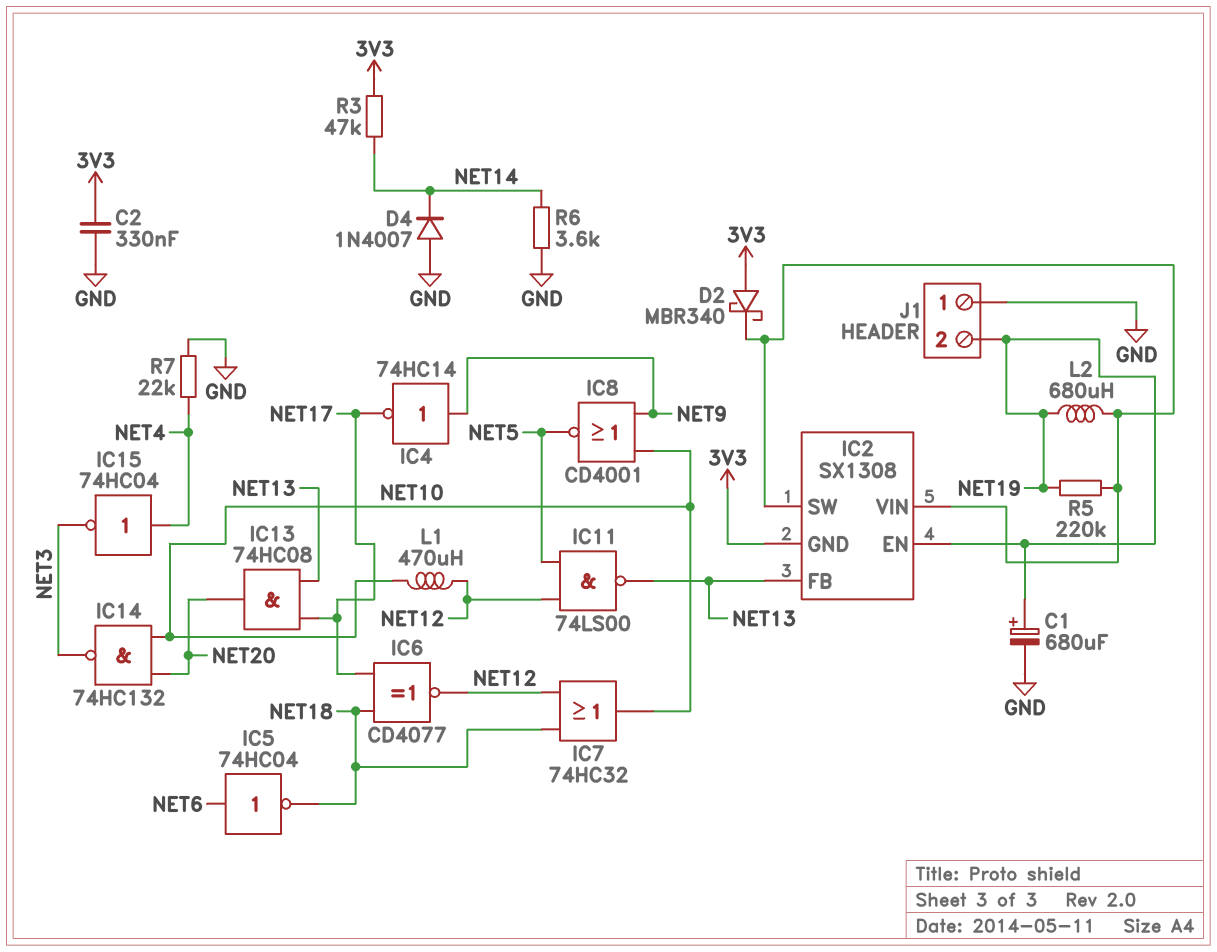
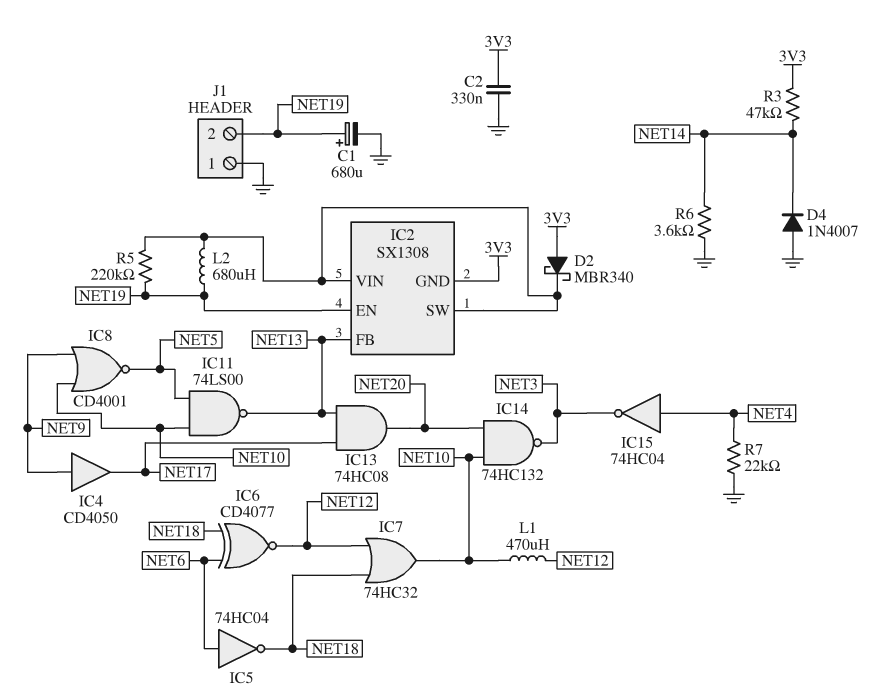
IC4: NOT 74HC14 (in NET9, out NET17) -> buffer CD4050 (in NET9, out NET17)
IC6: XNOR CD4077 (in NET17, in NET18, out NET12) -> XNOR CD4077 (in NET6, in NET18, out NET12)
IC11: NAND 74LS00 (in NET5, in NET12, out NET13) -> NAND 74LS00 (in NET5, in NET10, out NET13)

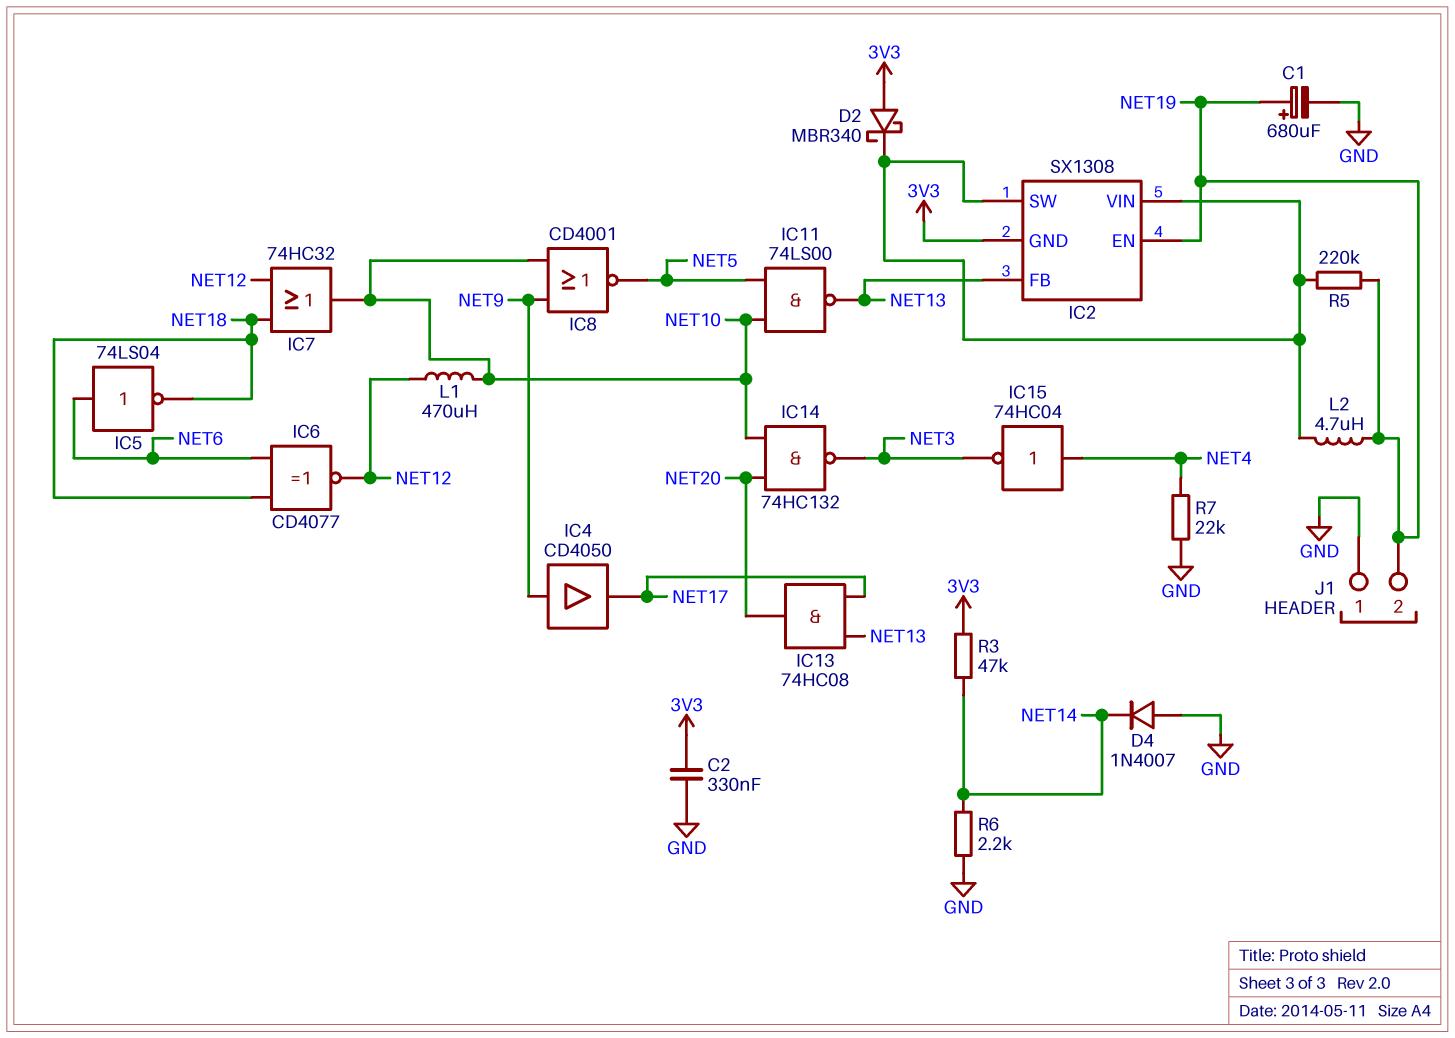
IC5: NOT 74HC04 (in NET6, out NET18) -> NOT 74LS04 (in NET6, out NET18)
L2: 680uH (IC2/SW, NET19) -> 4.7uH (IC2/SW, NET19)
R6: 3.6k (GND, NET14) -> 2.2k (GND, NET14)

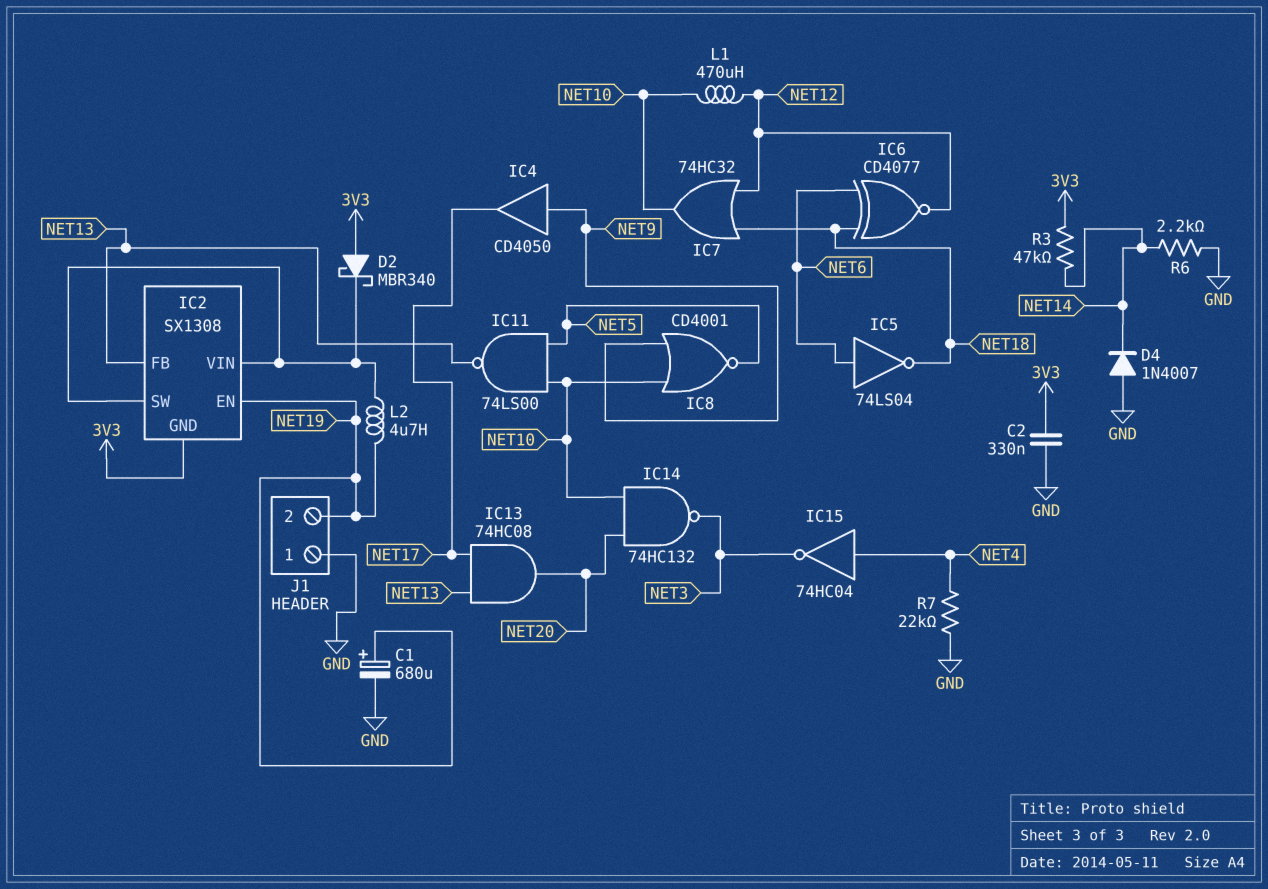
R5: 220k (IC2/SW, NET19) -> none

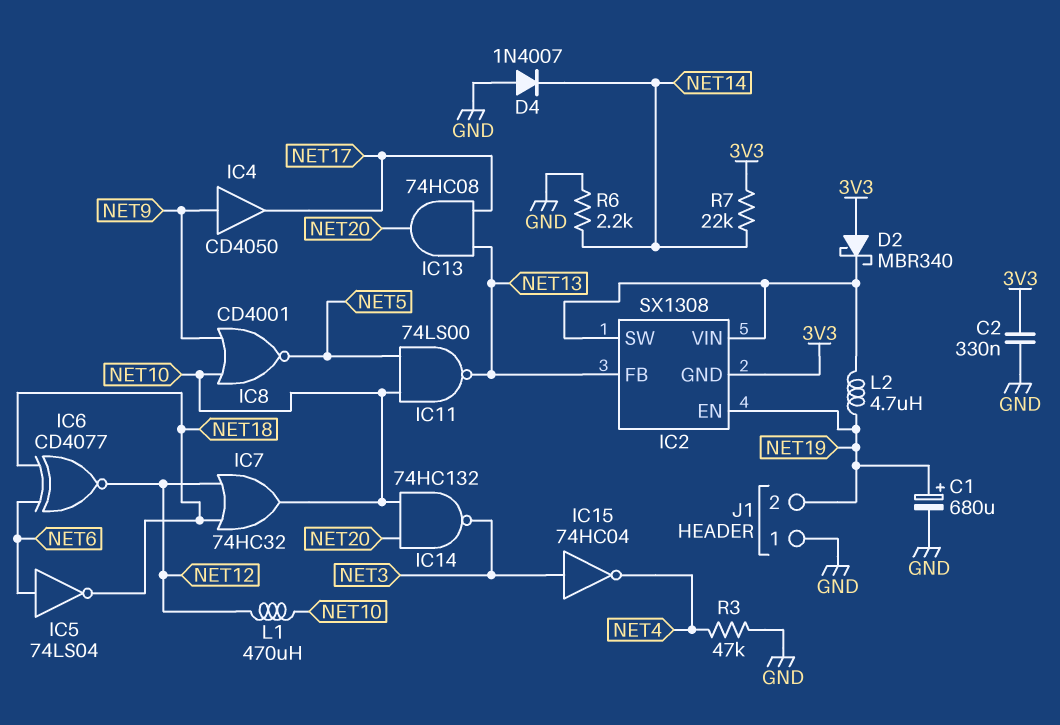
IC15: NOT 74HC04 (in NET4, out NET3) -> NOT 74HC04 (in NET3, out NET4)
R3: 47k (3V3, NET14) -> 47k (GND, NET4)
R7: 22k (GND, NET4) -> 22k (3V3, NET14)

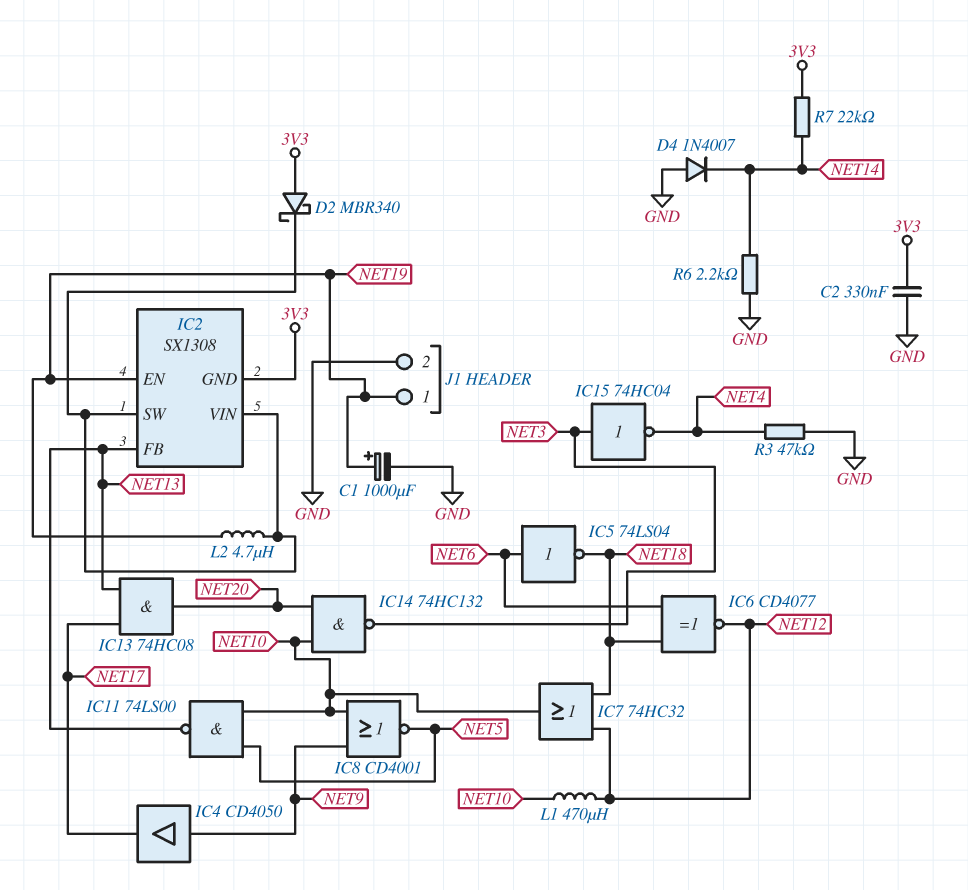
C1: 680uF (plus NET19, minus GND) -> 1000uF (plus NET19, minus GND)
J1 pin 1: GND -> NET19
J1 pin 2: NET19 -> GND

